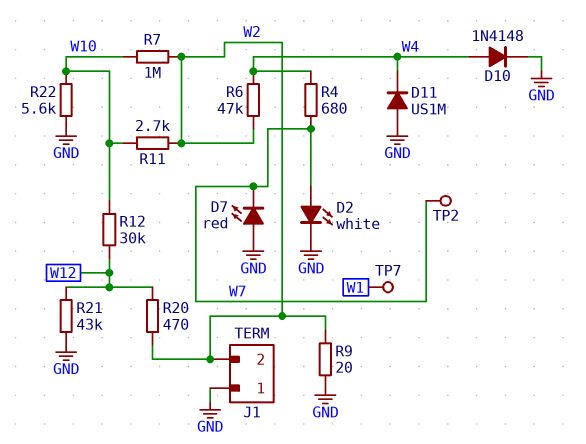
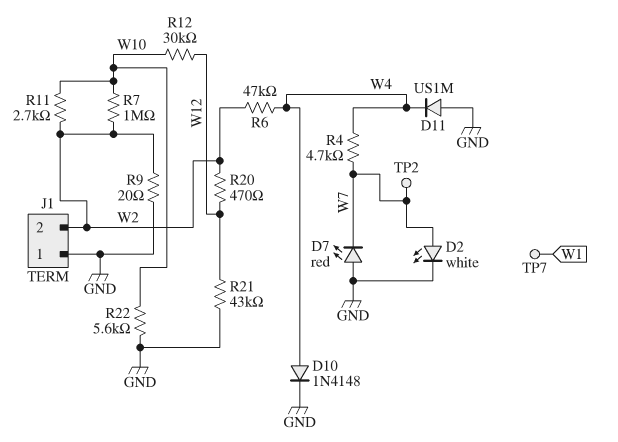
R4: 680 (W4, W7) -> 4.7k (W4, W7)

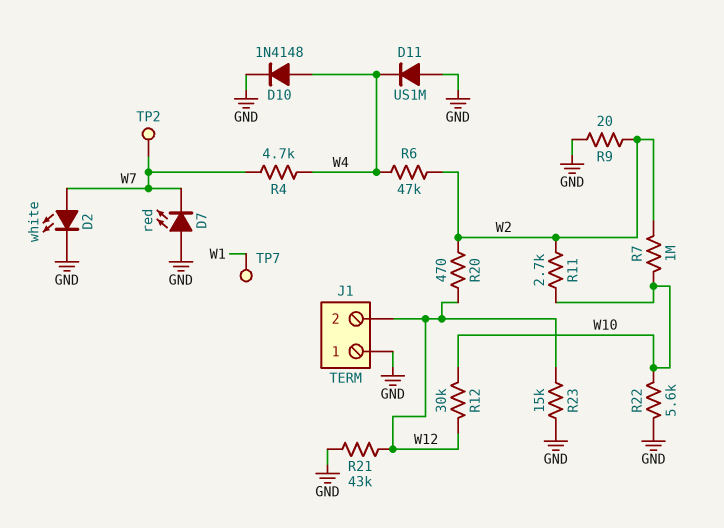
J1 pin 2: W2 -> W12
R23: none -> 15k (GND, W12)

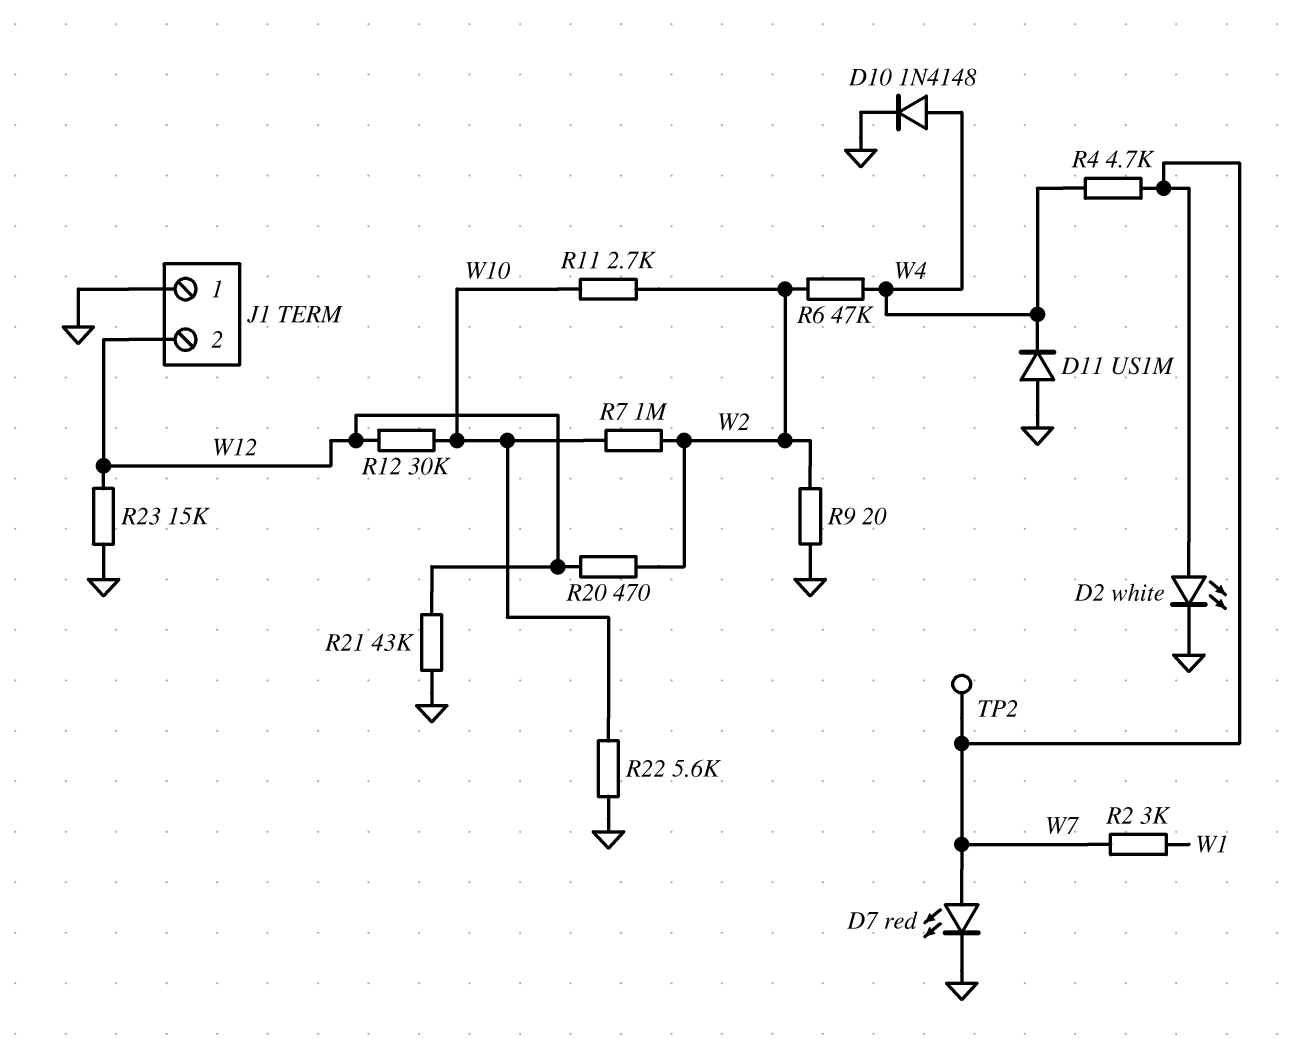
D7: LED red (A GND, K W7) -> LED red (A W7, K GND)
R2: none -> 3k (W1, W7)
TP7: test point (W1) -> none

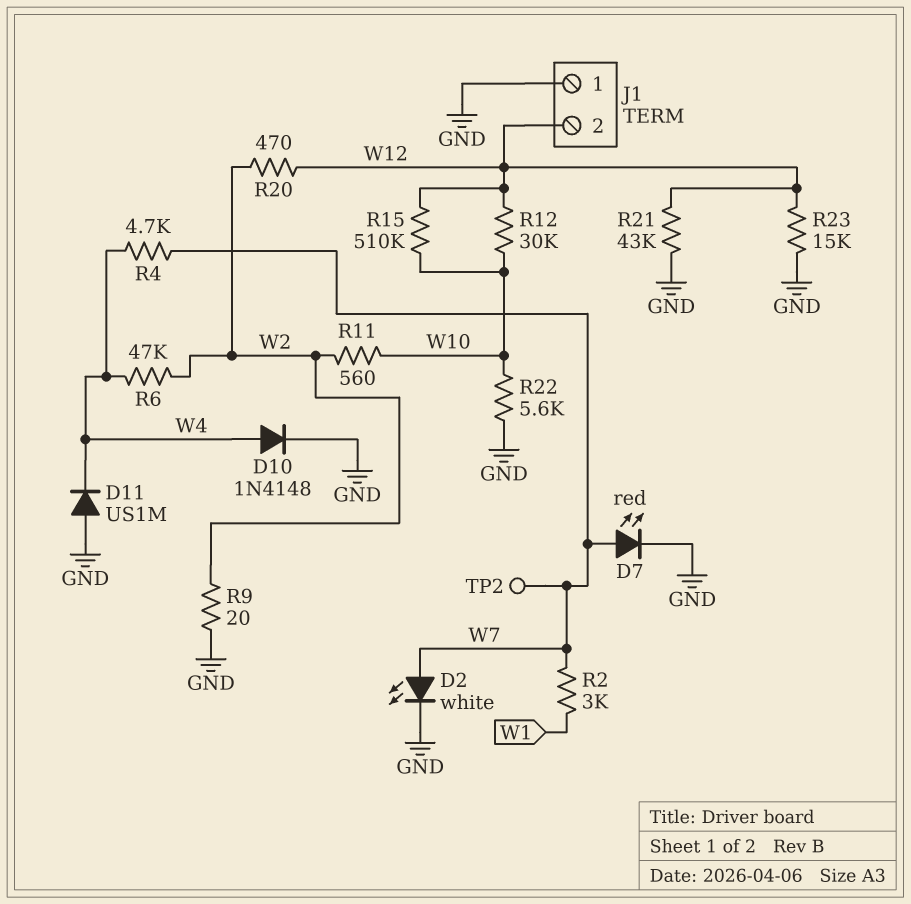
R7: 1M (W2, W10) -> none
R11: 2.7k (W2, W10) -> 560 (W2, W10)
R15: none -> 510k (W10, W12)

